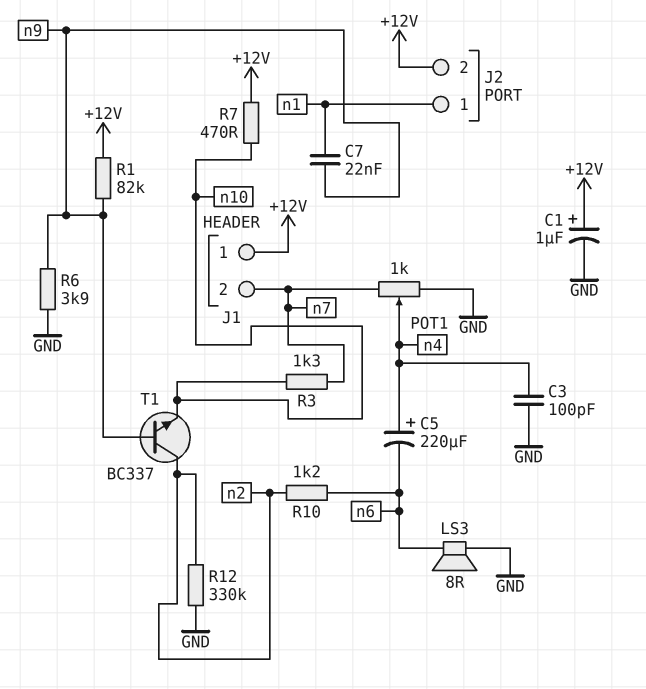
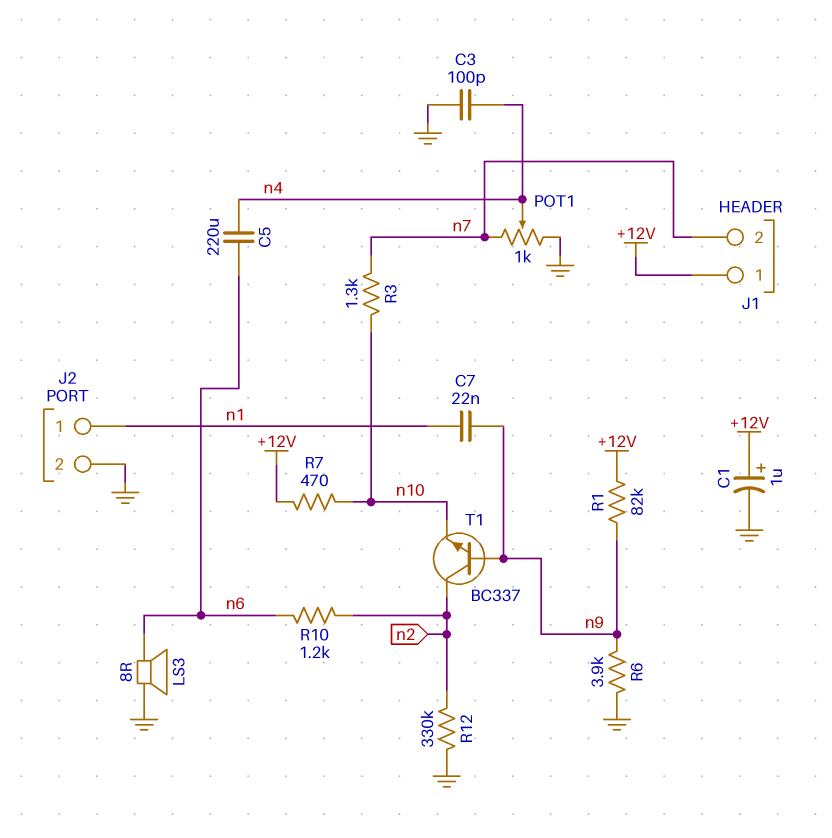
C5: 220uF (plus n4, minus n6) -> 220uF (n4, n6)
J2 pin 2: +12V -> GND

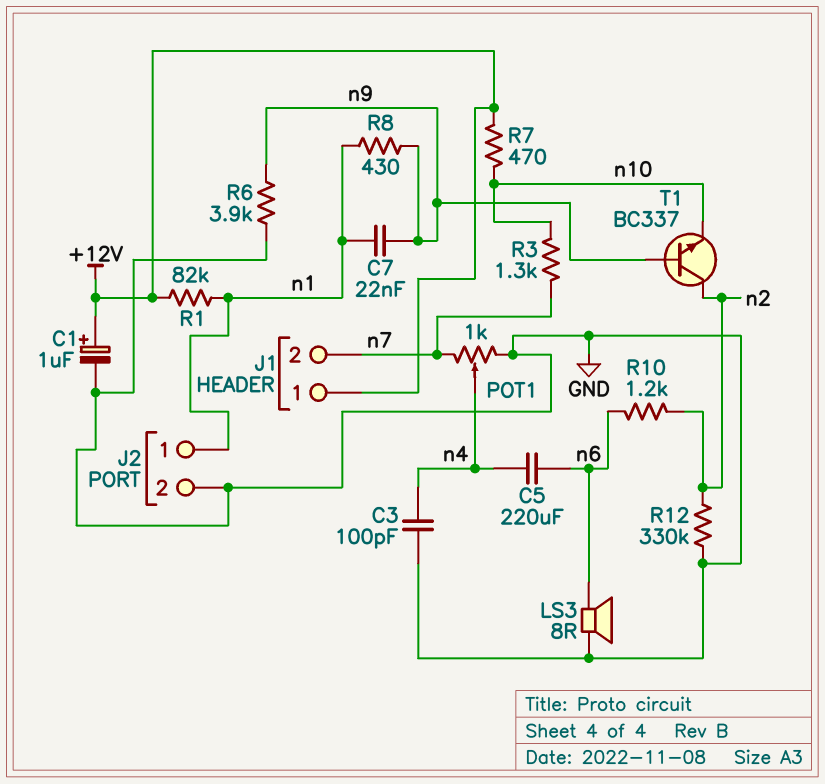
R1: 82k (+12V, n9) -> 82k (+12V, n1)
R8: none -> 430 (n1, n9)

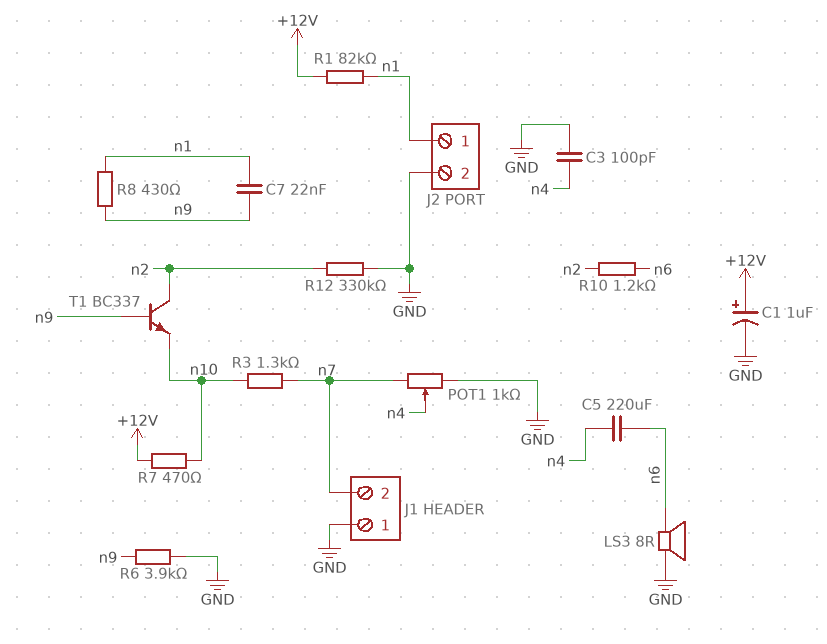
J1 pin 1: +12V -> GND

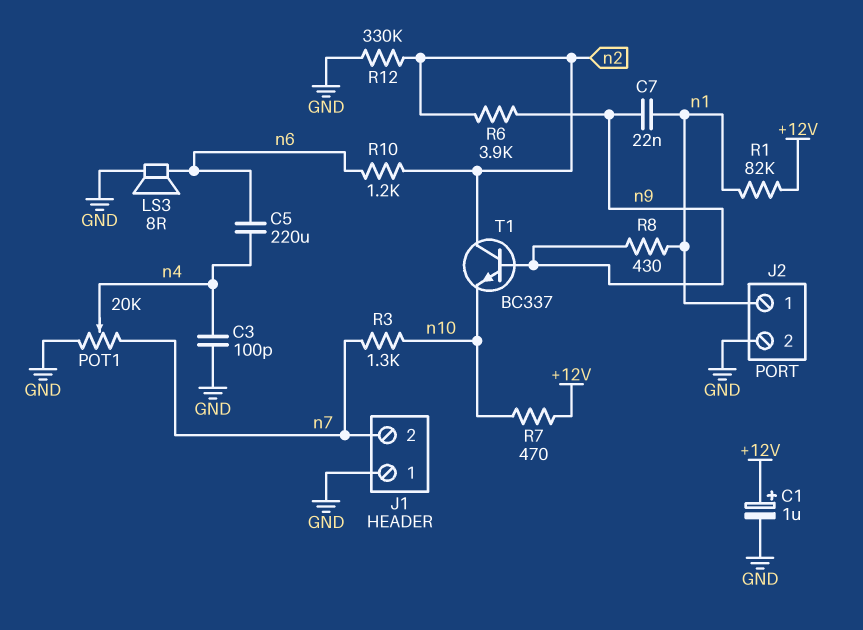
POT1: 1k (GND, n7, wiper n4) -> 20k (GND, n7, wiper n4)
R6: 3.9k (GND, n9) -> 3.9k (n2, n9)

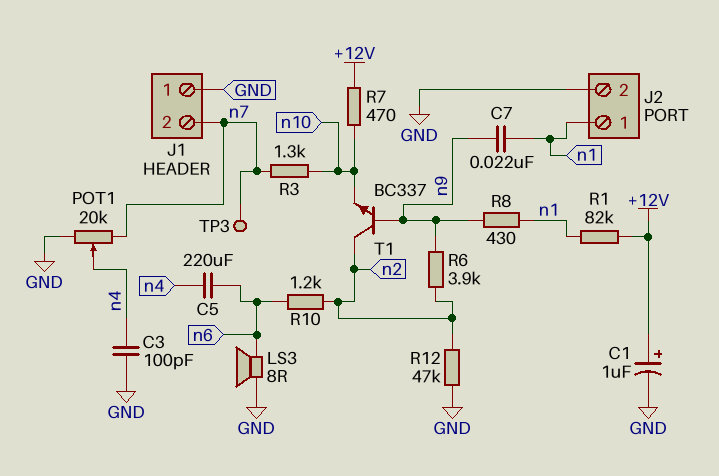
R12: 330k (GND, n2) -> 47k (GND, n2)
TP3: none -> test point (n7)

